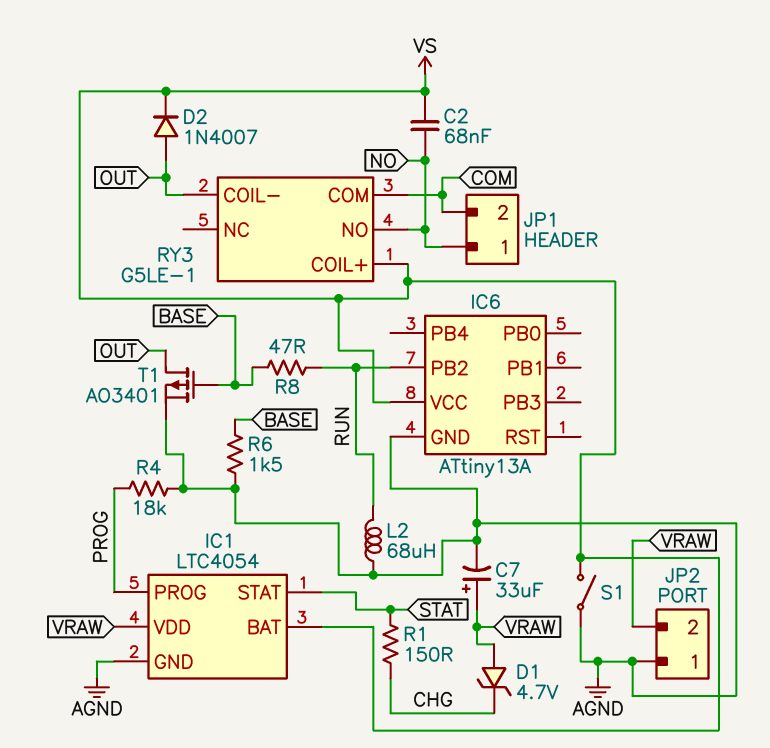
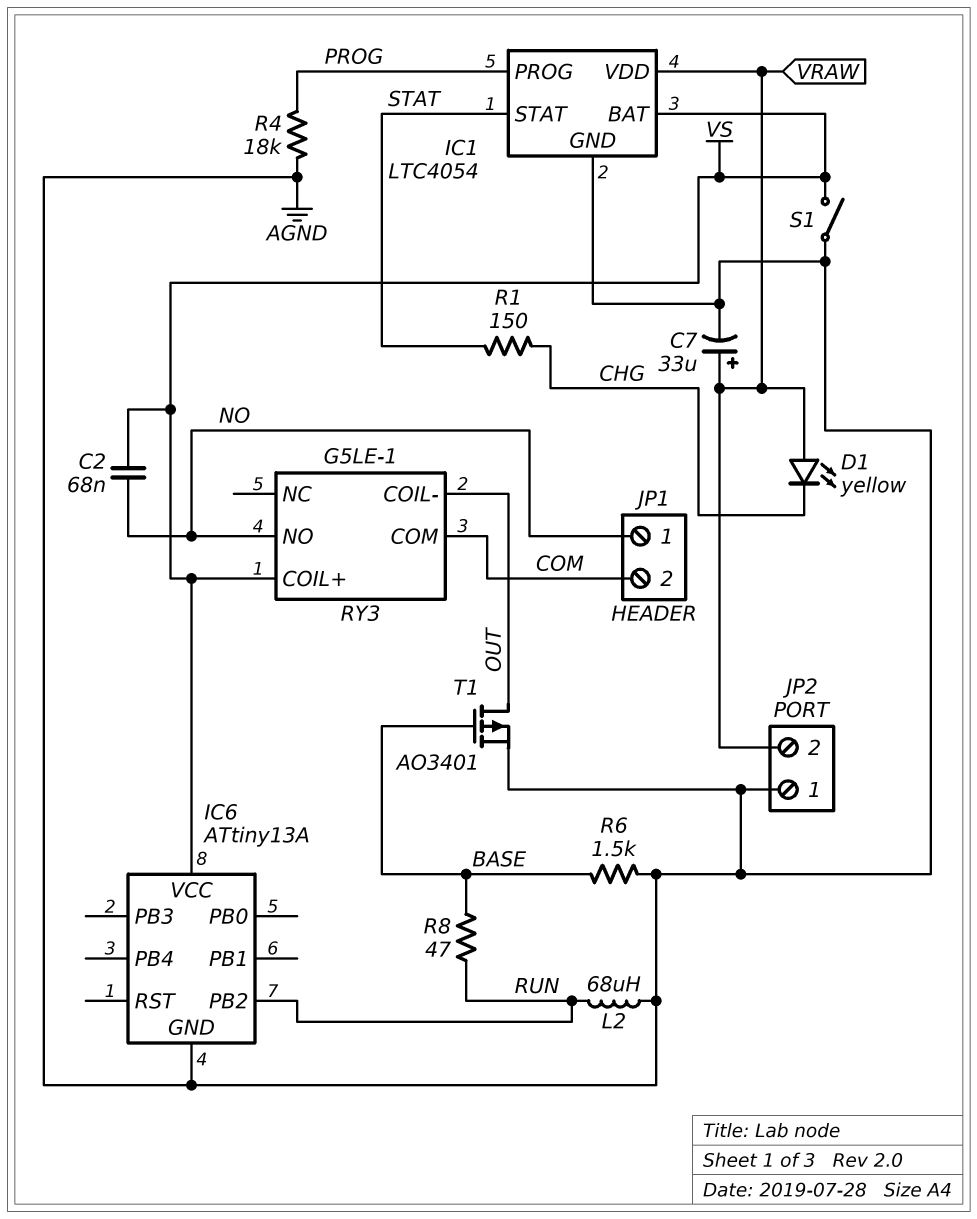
D1: zener 4.7V (A VRAW, K CHG) -> LED yellow (A VRAW, K CHG)
D2: diode 1N4007 (A OUT, K VS) -> none

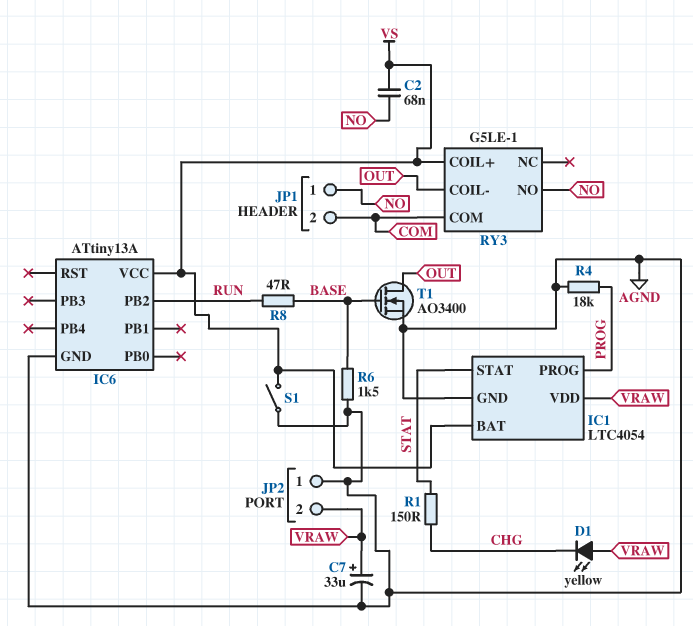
L2: 68uH (AGND, RUN) -> none
T1: PMOS AO3401 (G BASE, D OUT, S AGND) -> NMOS AO3400 (G BASE, D OUT, S AGND)

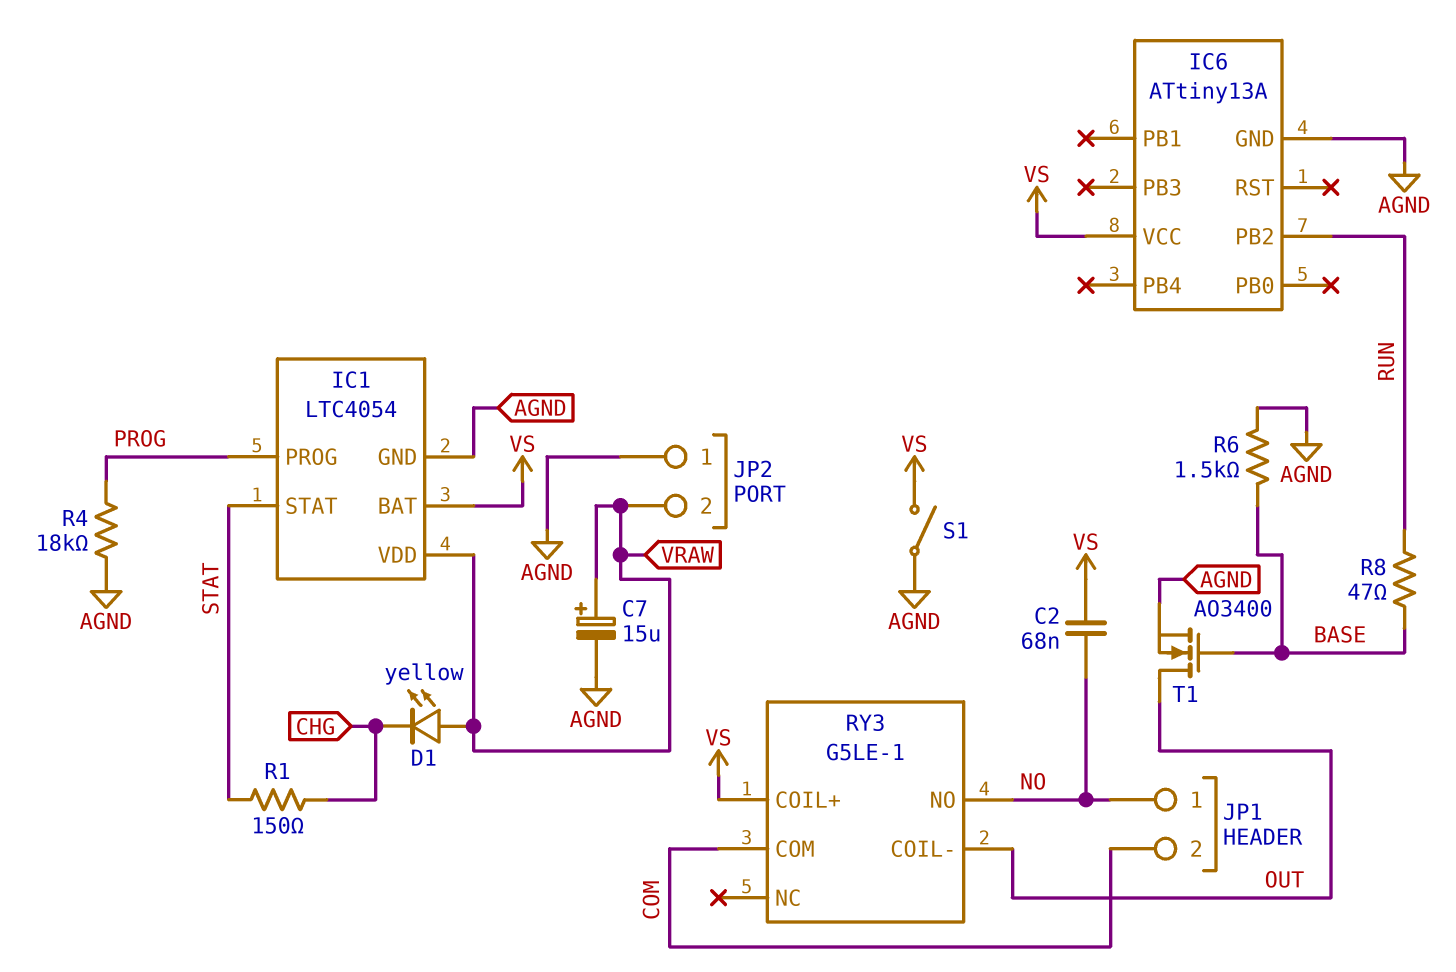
C7: 33uF (plus VRAW, minus AGND) -> 15uF (plus VRAW, minus AGND)

